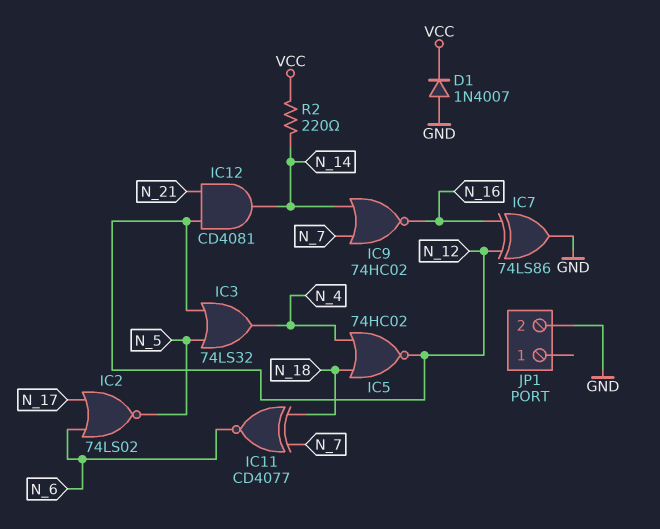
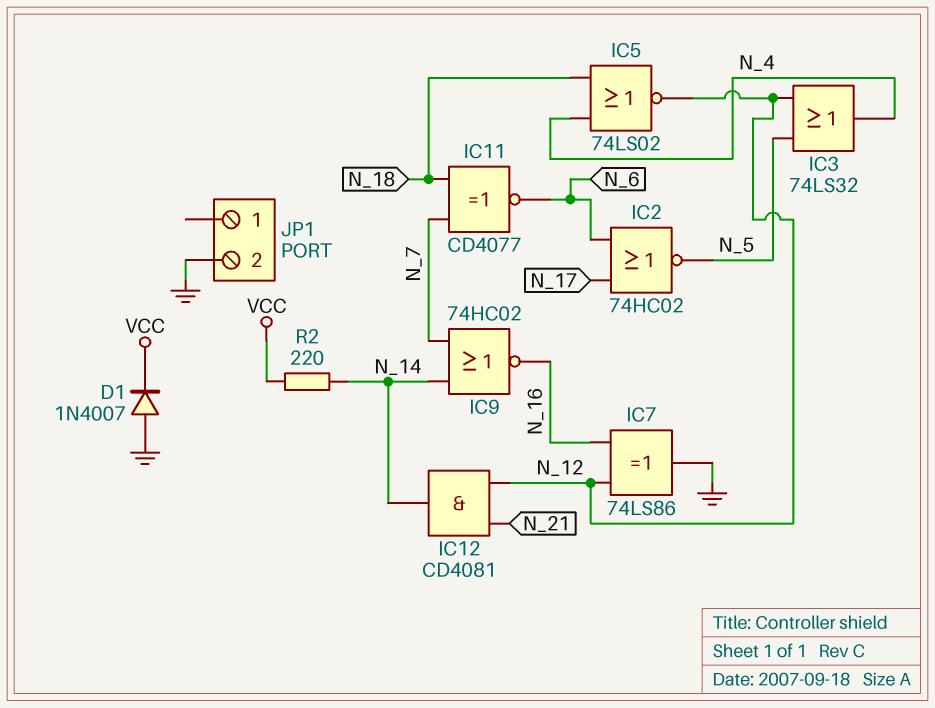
IC2: NOR 74LS02 (in N_6, in N_17, out N_5) -> NOR 74HC02 (in N_6, in N_17, out N_5)
IC5: NOR 74HC02 (in N_4, in N_18, out N_12) -> NOR 74LS02 (in N_4, in N_18, out N_12)

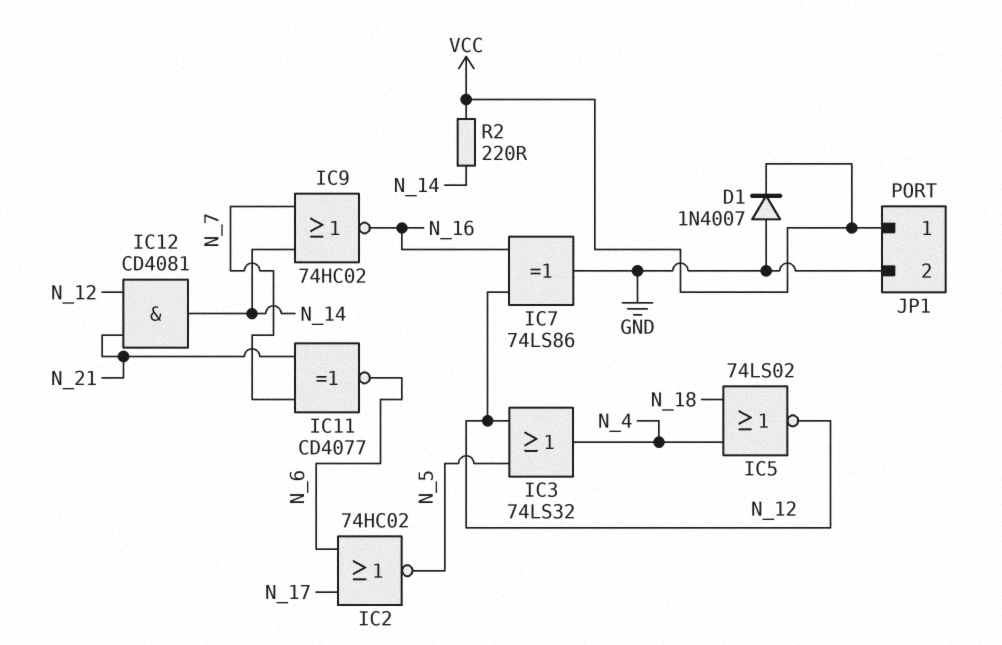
IC11: XNOR CD4077 (in N_7, in N_18, out N_6) -> XNOR CD4077 (in N_7, in N_21, out N_6)
JP1 pin 1: none -> VCC

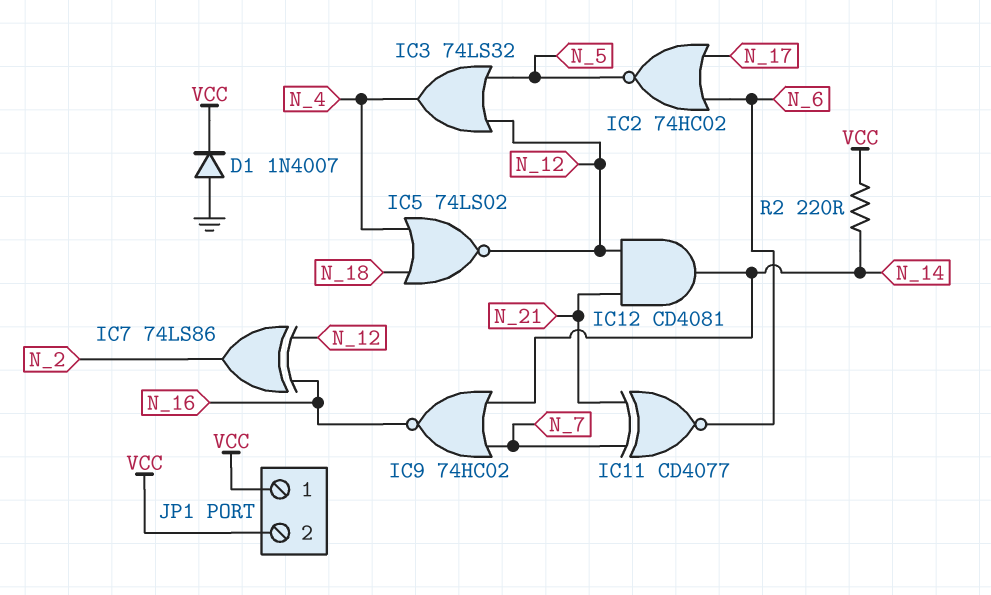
IC7: XOR 74LS86 (in N_12, in N_16, out GND) -> XOR 74LS86 (in N_12, in N_16, out N_2)
JP1 pin 2: GND -> VCC

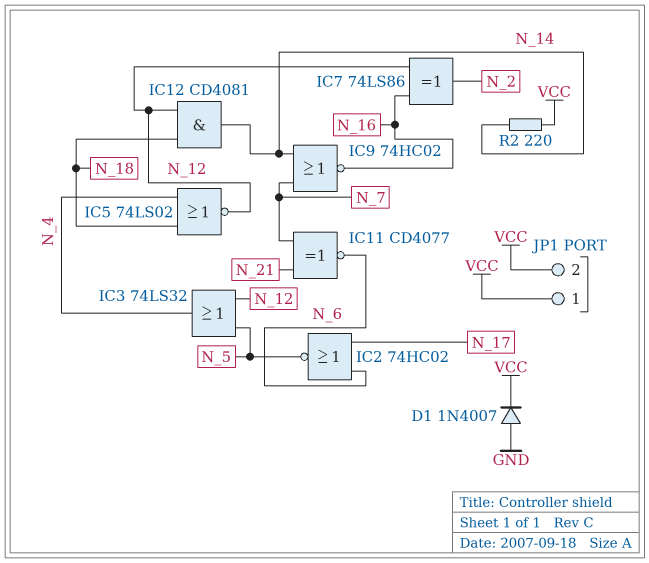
IC12: AND CD4081 (in N_12, in N_21, out N_14) -> AND CD4081 (in N_12, in N_18, out N_14)

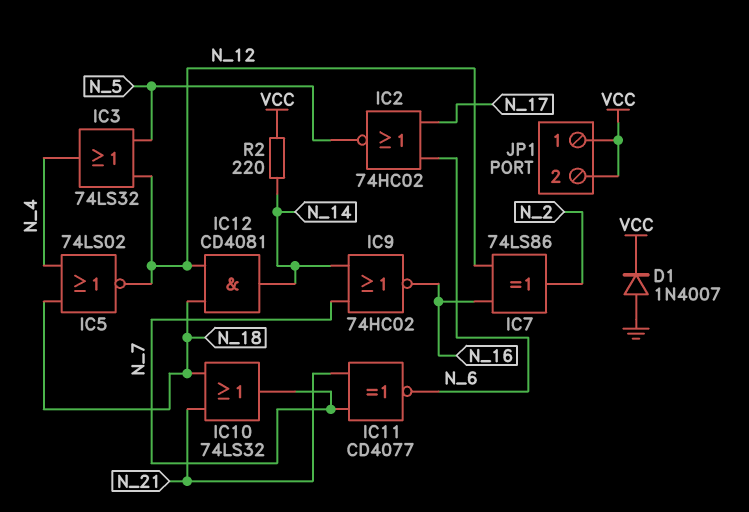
IC10: none -> OR 74LS32 (in N_18, in N_21, out N_7)

